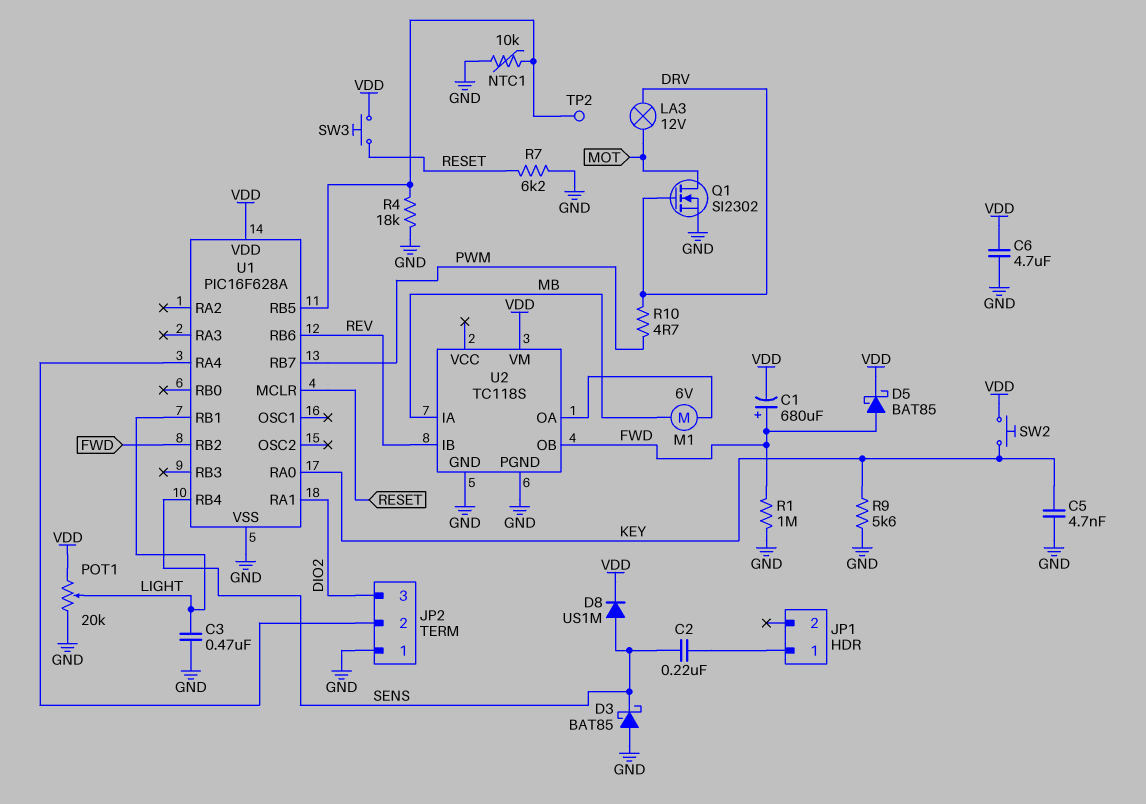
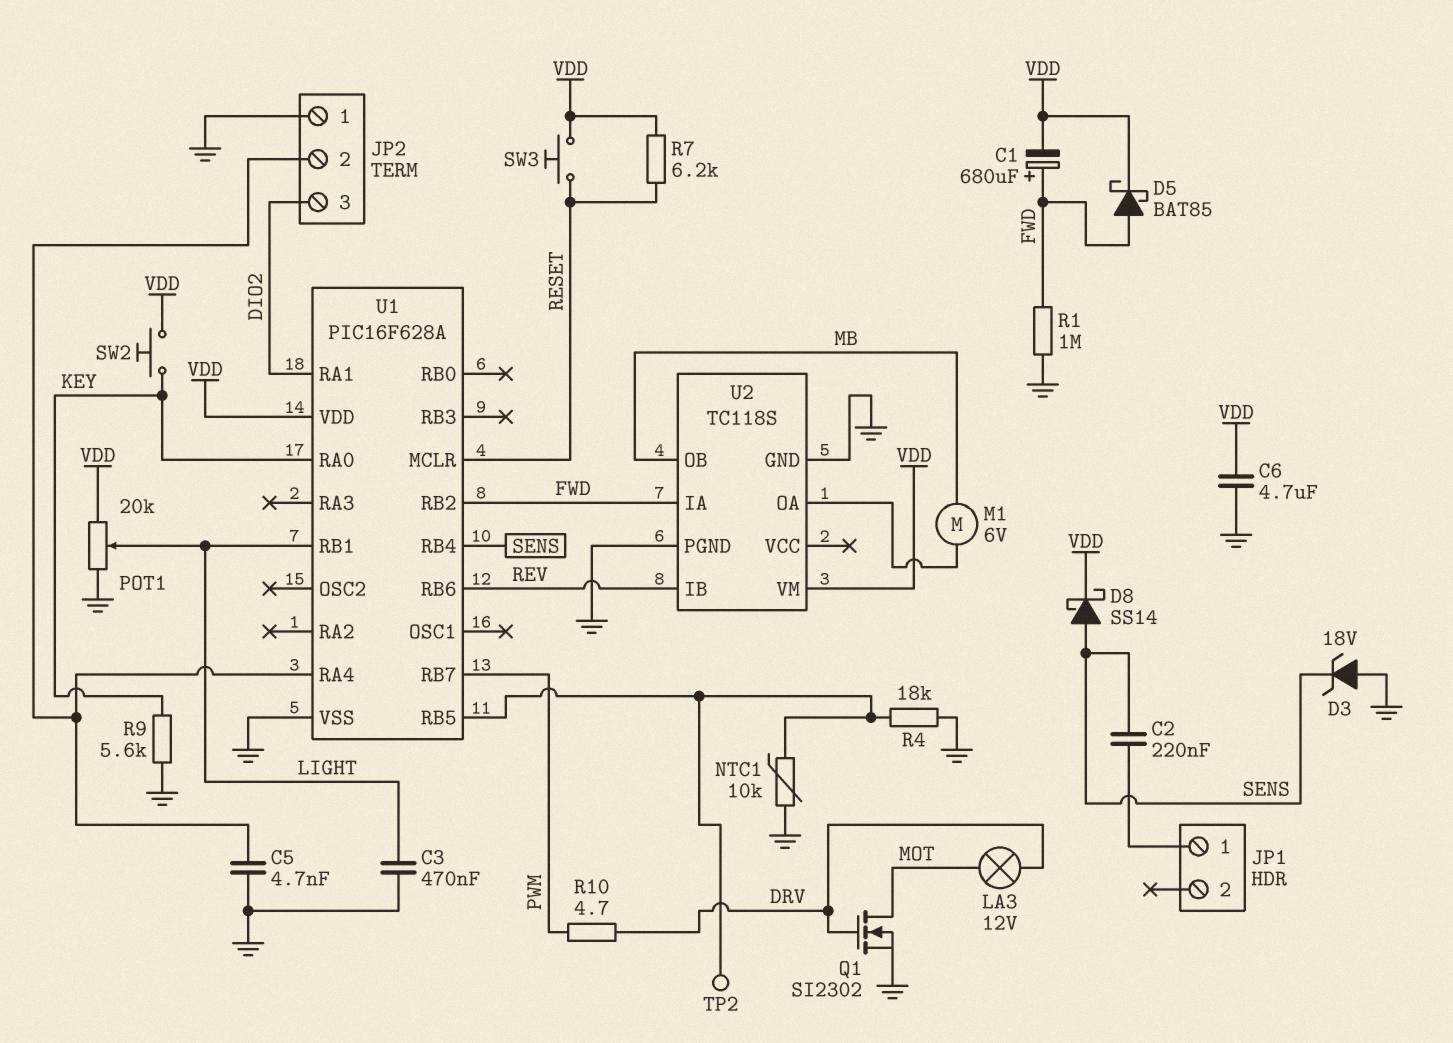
C5: 4.7nF (GND, KEY) -> 4.7nF (GND, JP2/2)
D3: schottky BAT85 (A GND, K SENS) -> zener 18V (A GND, K SENS)
D8: diode US1M (A SENS, K VDD) -> schottky SS14 (A SENS, K VDD)
R7: 6.2k (GND, RESET) -> 6.2k (RESET, VDD)
U2 pin IA: MB -> FWD
U2 pin OB: FWD -> MB

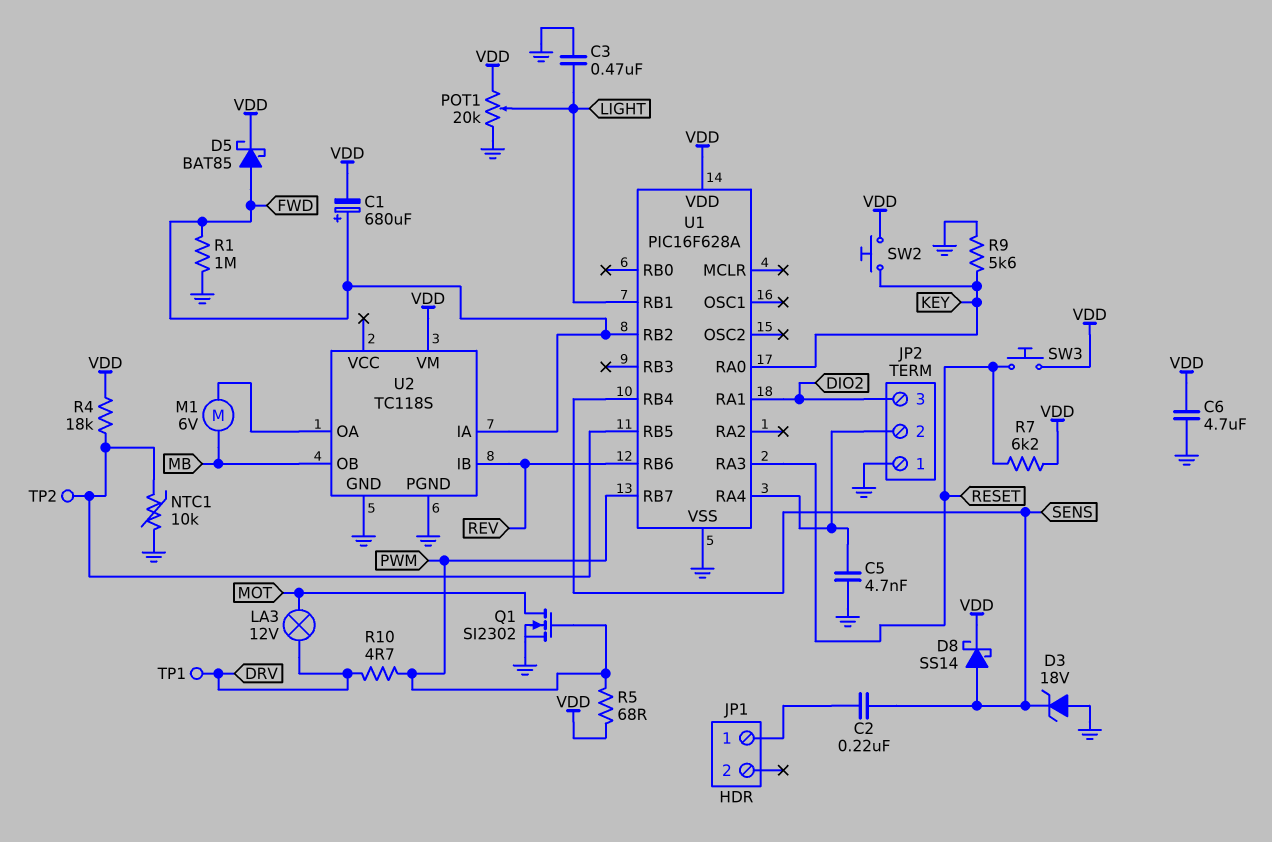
Q1: NMOS SI2302 (G DRV, D MOT, S GND) -> NMOS SI2302 (G PWM, D MOT, S GND)
R4: 18k (GND, U1/RB5) -> 18k (U1/RB5, VDD)
R5: none -> 68 (PWM, VDD)
TP1: none -> test point (DRV)
U1 pin MCLR: RESET -> none
U1 pin RA3: none -> RESET

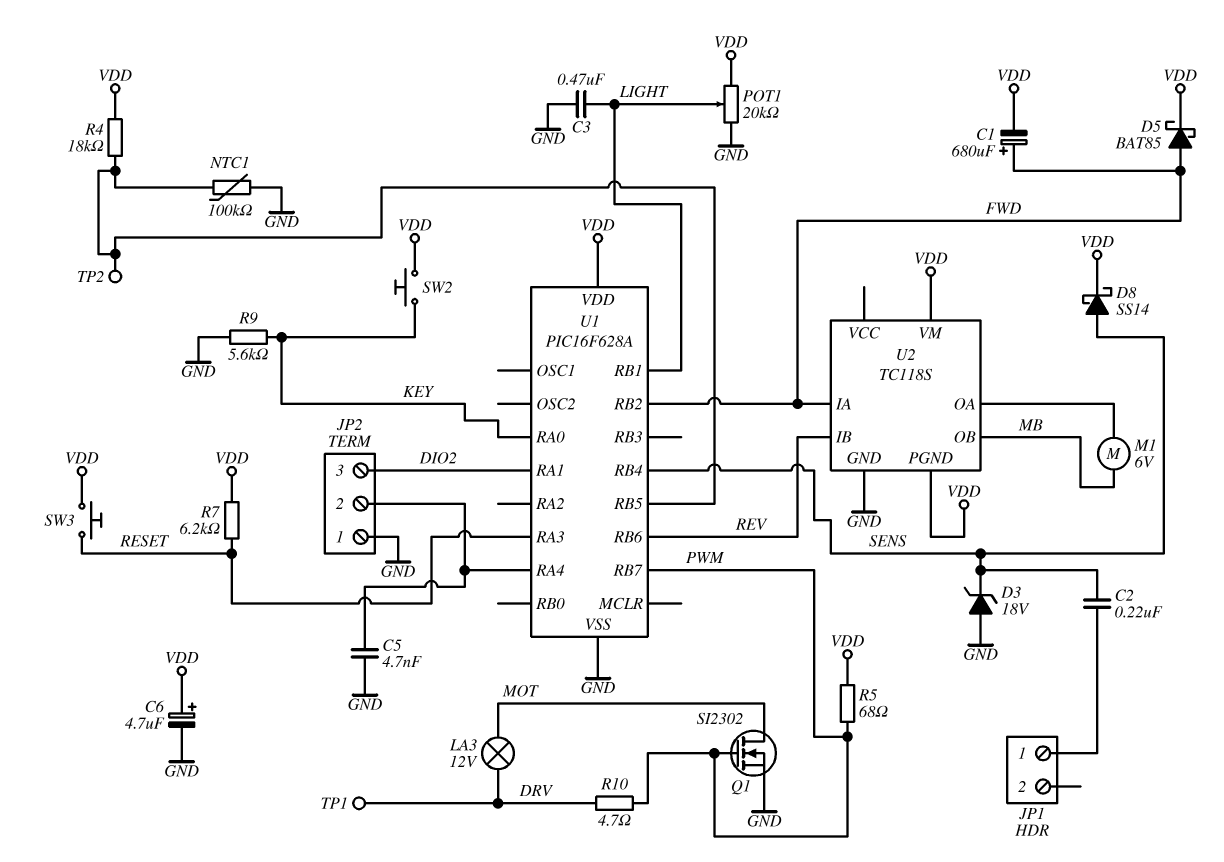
C6: 4.7uF (GND, VDD) -> 4.7uF (plus VDD, minus GND)
NTC1: 10k (GND, U1/RB5) -> 100k (GND, U1/RB5)
R1: 1M (FWD, GND) -> none
U2 pin PGND: GND -> VDD

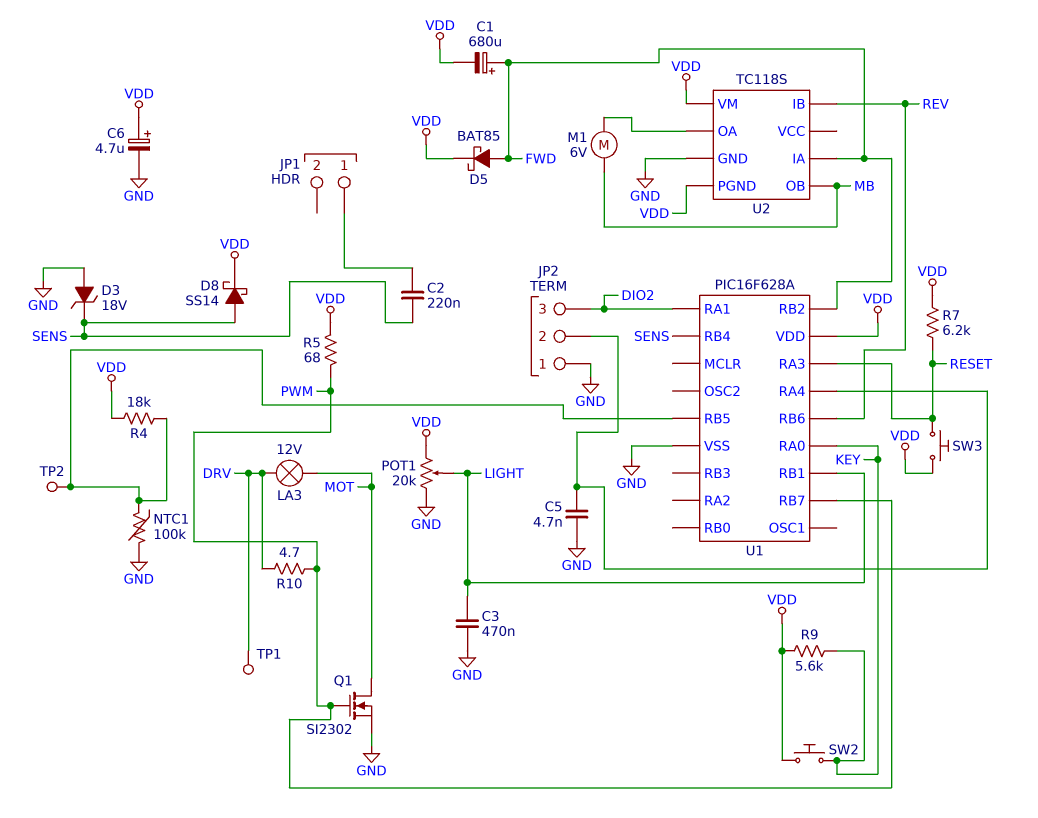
R9: 5.6k (GND, KEY) -> 5.6k (KEY, VDD)

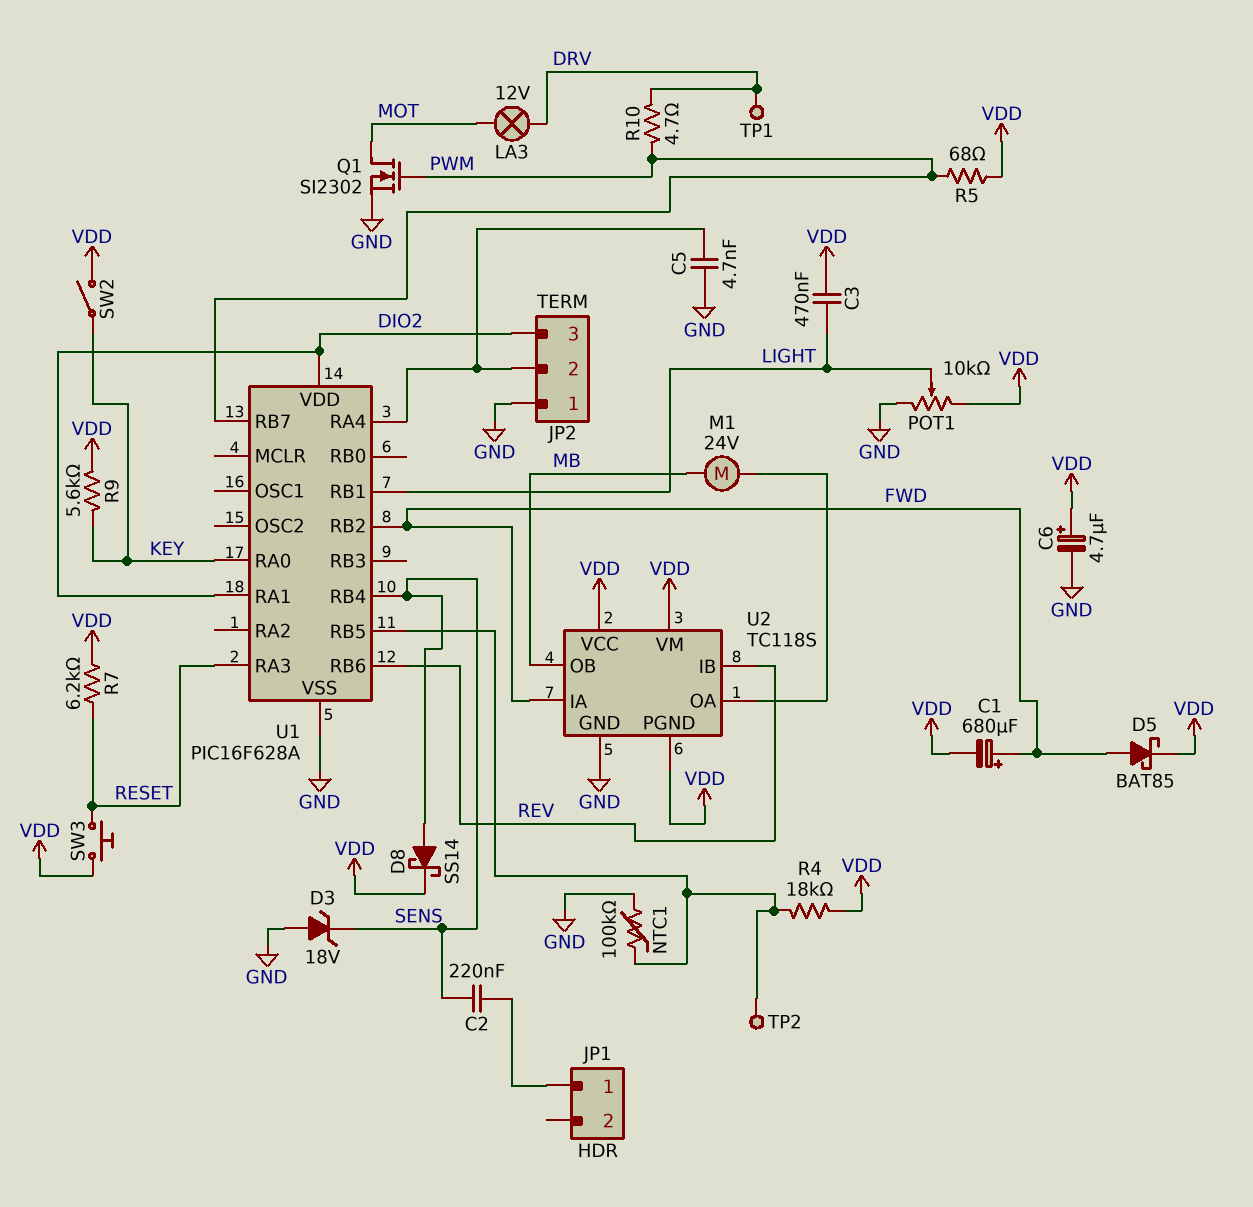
C3: 470nF (GND, LIGHT) -> 470nF (LIGHT, VDD)
M1: motor 6V (MB, U2/OA) -> motor 24V (MB, U2/OA)
POT1: 20k (GND, VDD, wiper LIGHT) -> 10k (GND, VDD, wiper LIGHT)
SW2: button (KEY, VDD) -> switch (KEY, VDD)
U1 pin VDD: VDD -> DIO2
U2 pin VCC: none -> VDD

